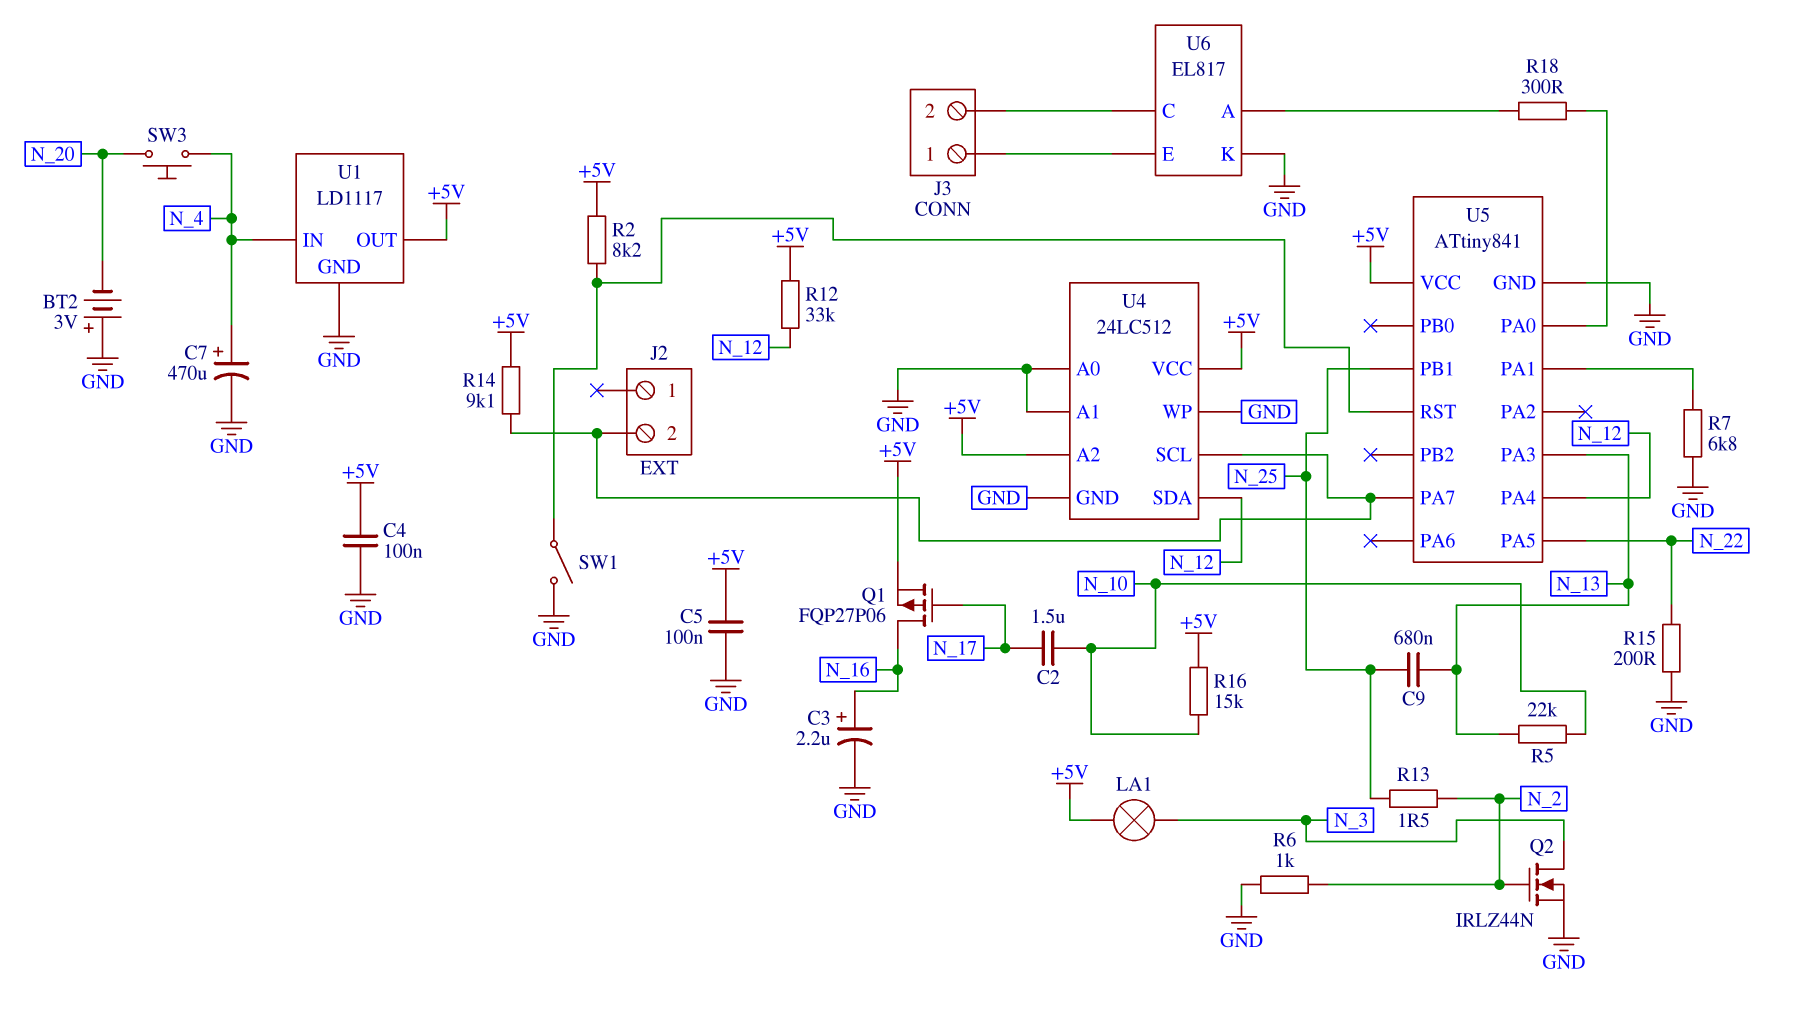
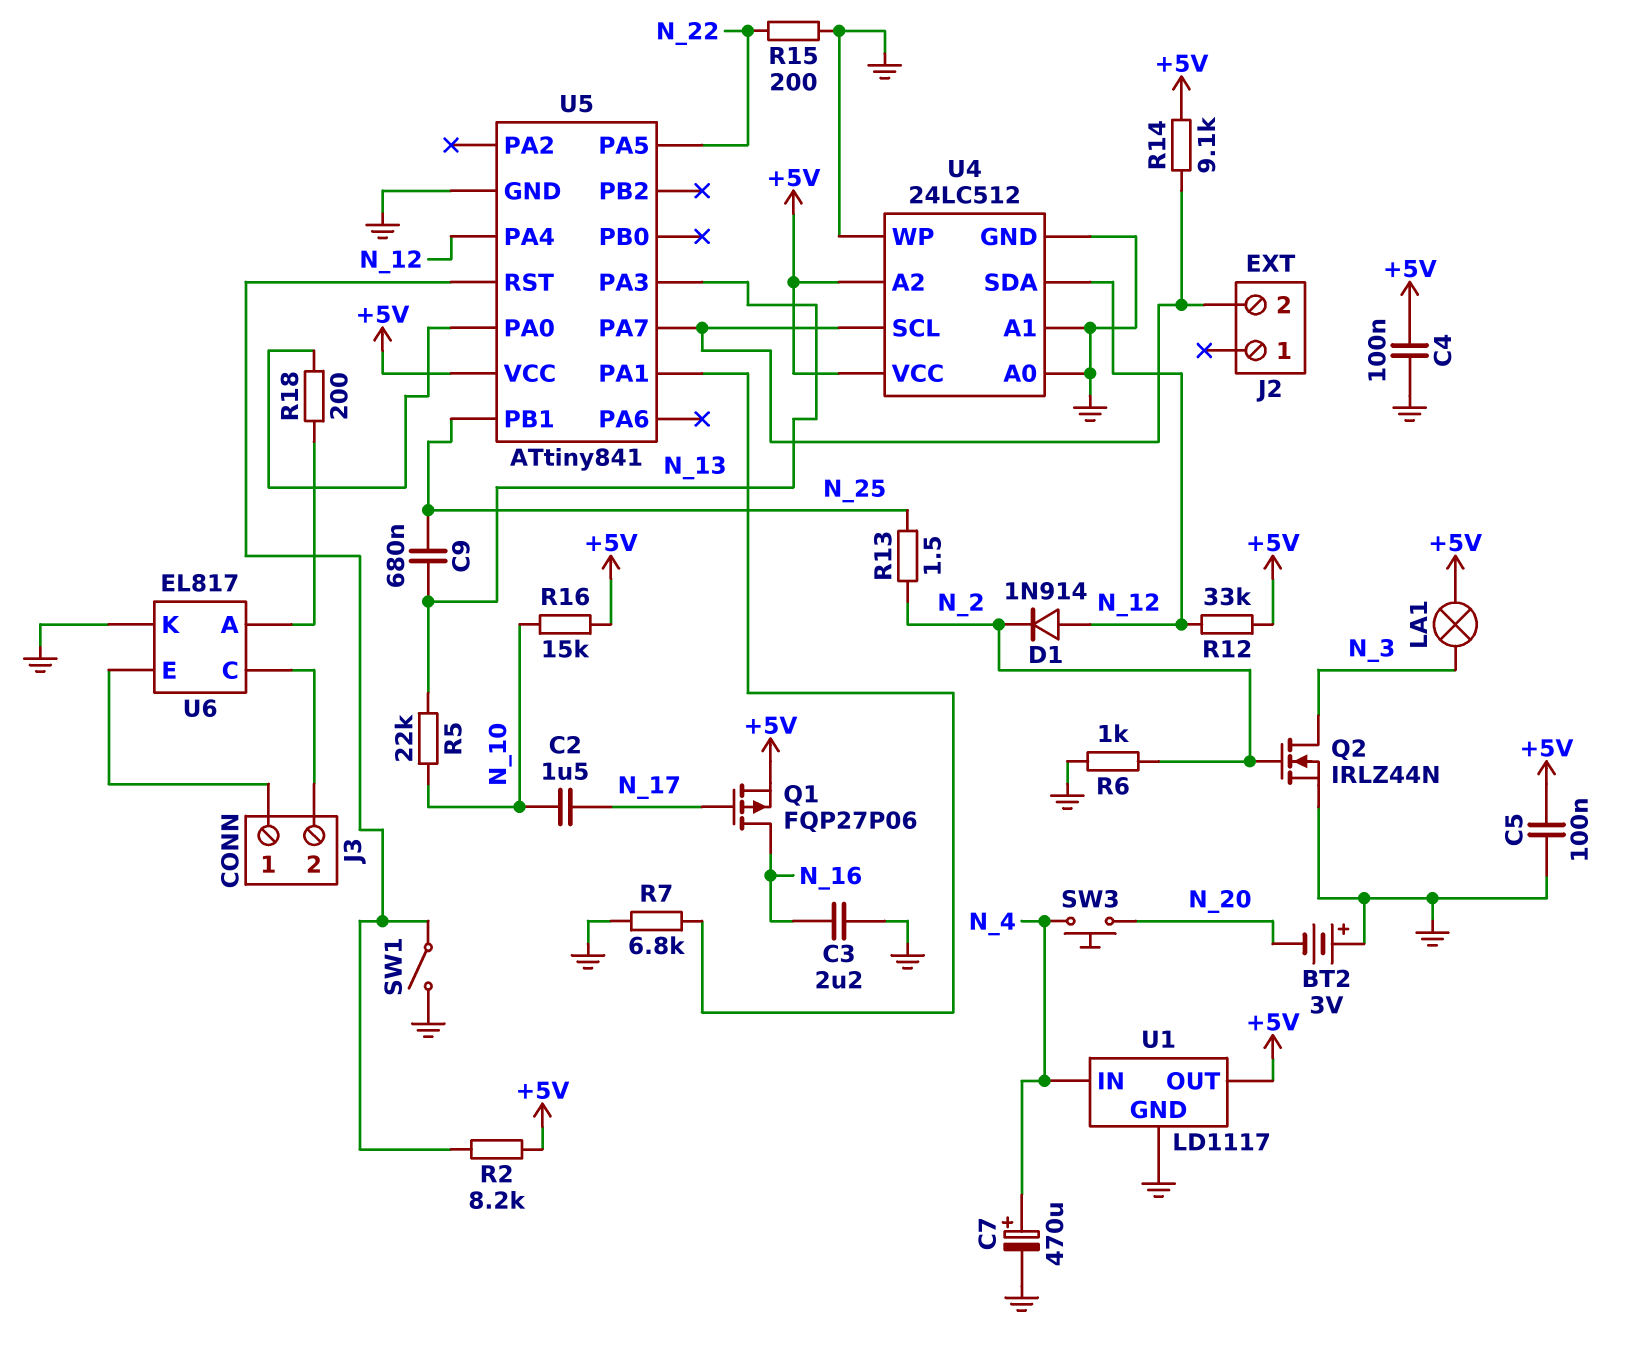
C3: 2.2uF (plus N_16, minus GND) -> 2.2uF (GND, N_16)
D1: none -> diode 1N914 (A N_12, K N_2)
R18: 300 (U5/PA0, U6/A) -> 200 (U5/PA0, U6/A)

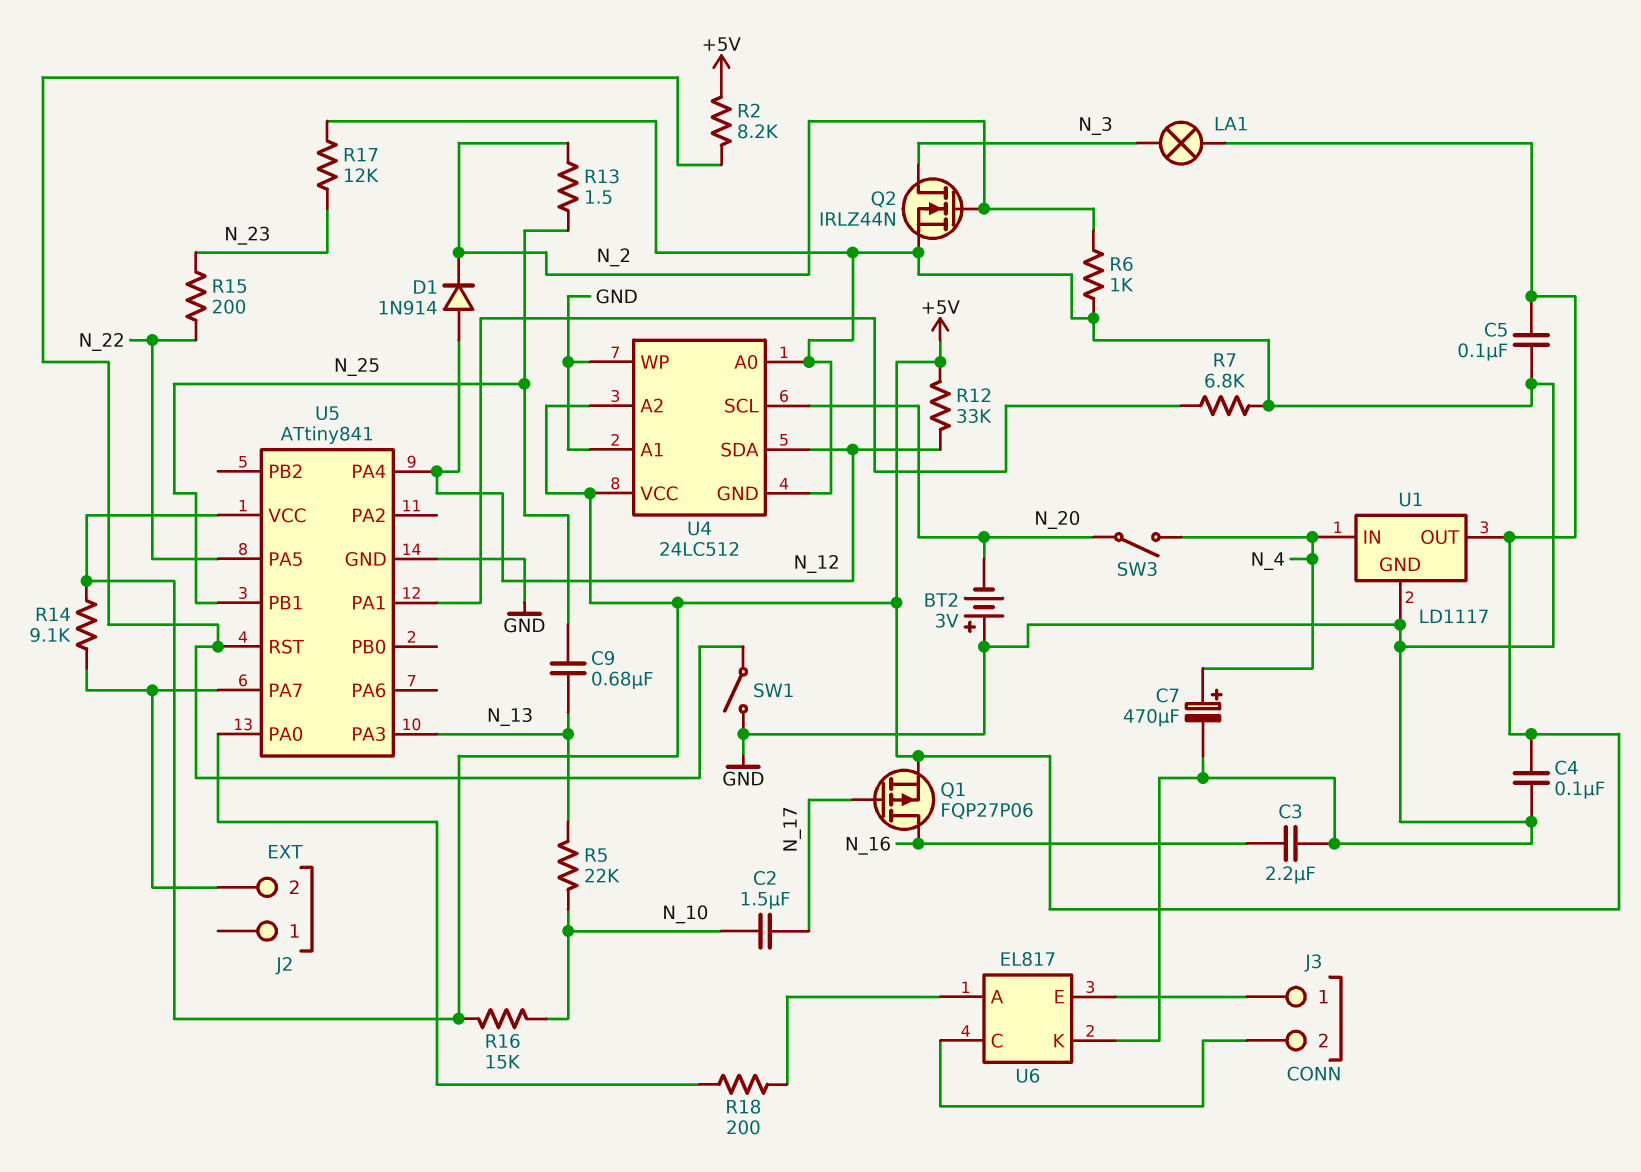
R15: 200 (GND, N_22) -> 200 (N_22, N_23)
R17: none -> 12k (GND, N_23)
SW3: button (N_4, N_20) -> switch (N_4, N_20)
U4 pin SCL: J2/2 -> N_20

